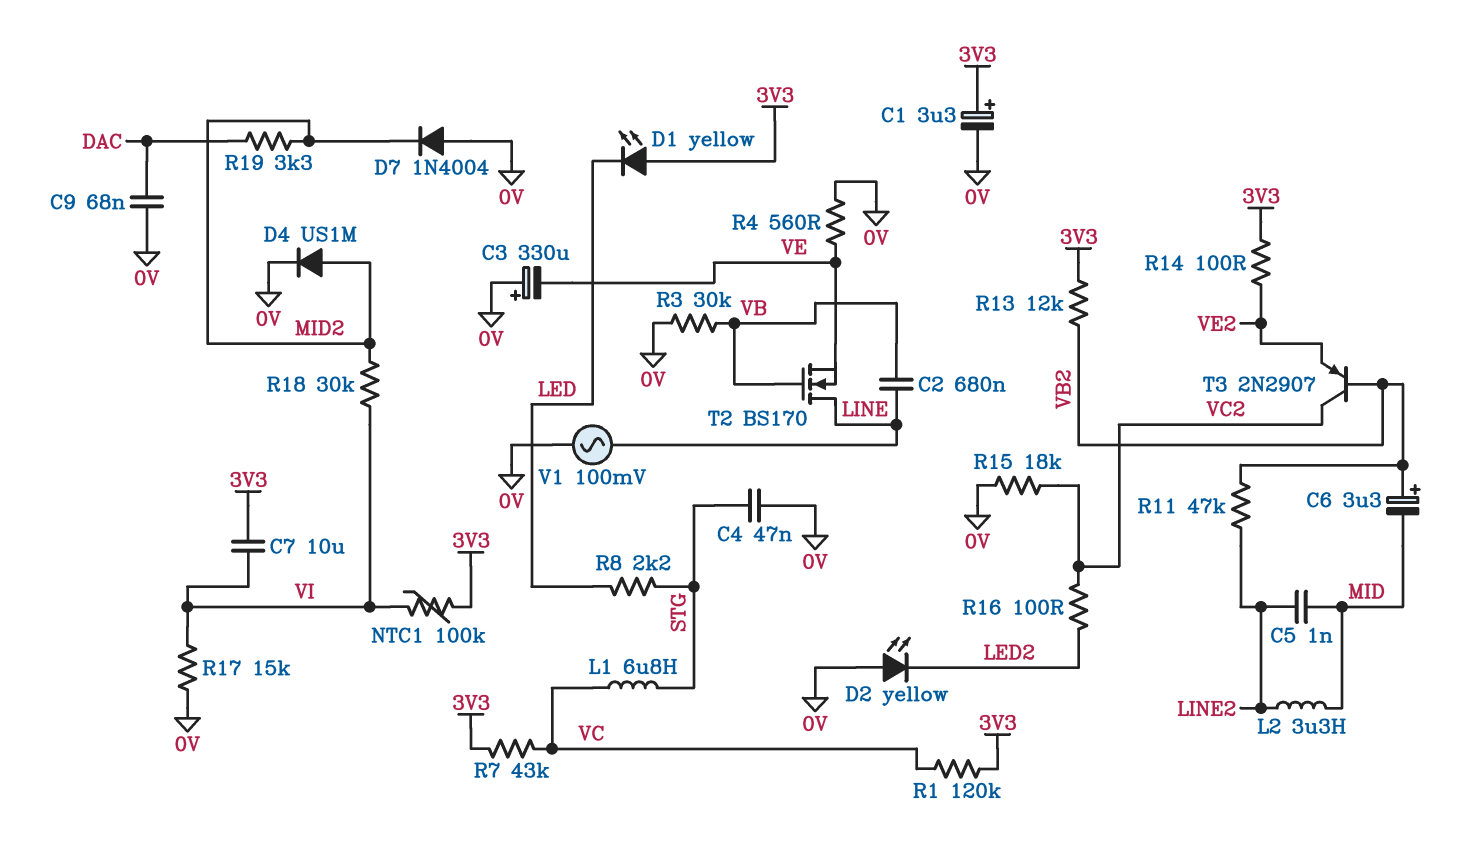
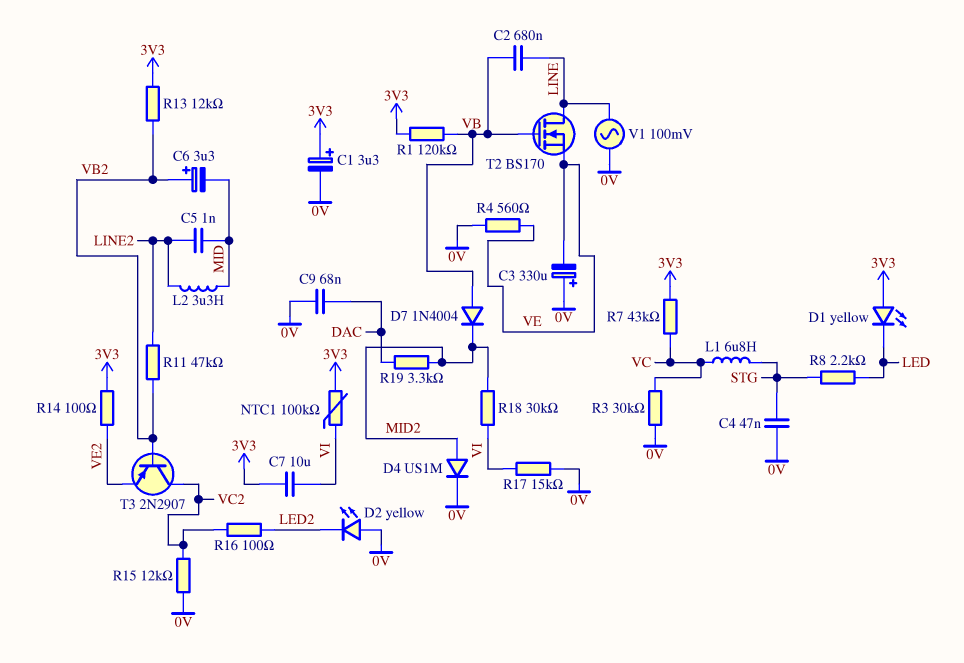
D7: diode 1N4004 (A 0V, K MID2) -> diode 1N4004 (A VB, K MID2)
R1: 120k (3V3, VC) -> 120k (3V3, VB)
R3: 30k (0V, VB) -> 30k (0V, VC)
R15: 18k (0V, VC2) -> 12k (0V, VC2)

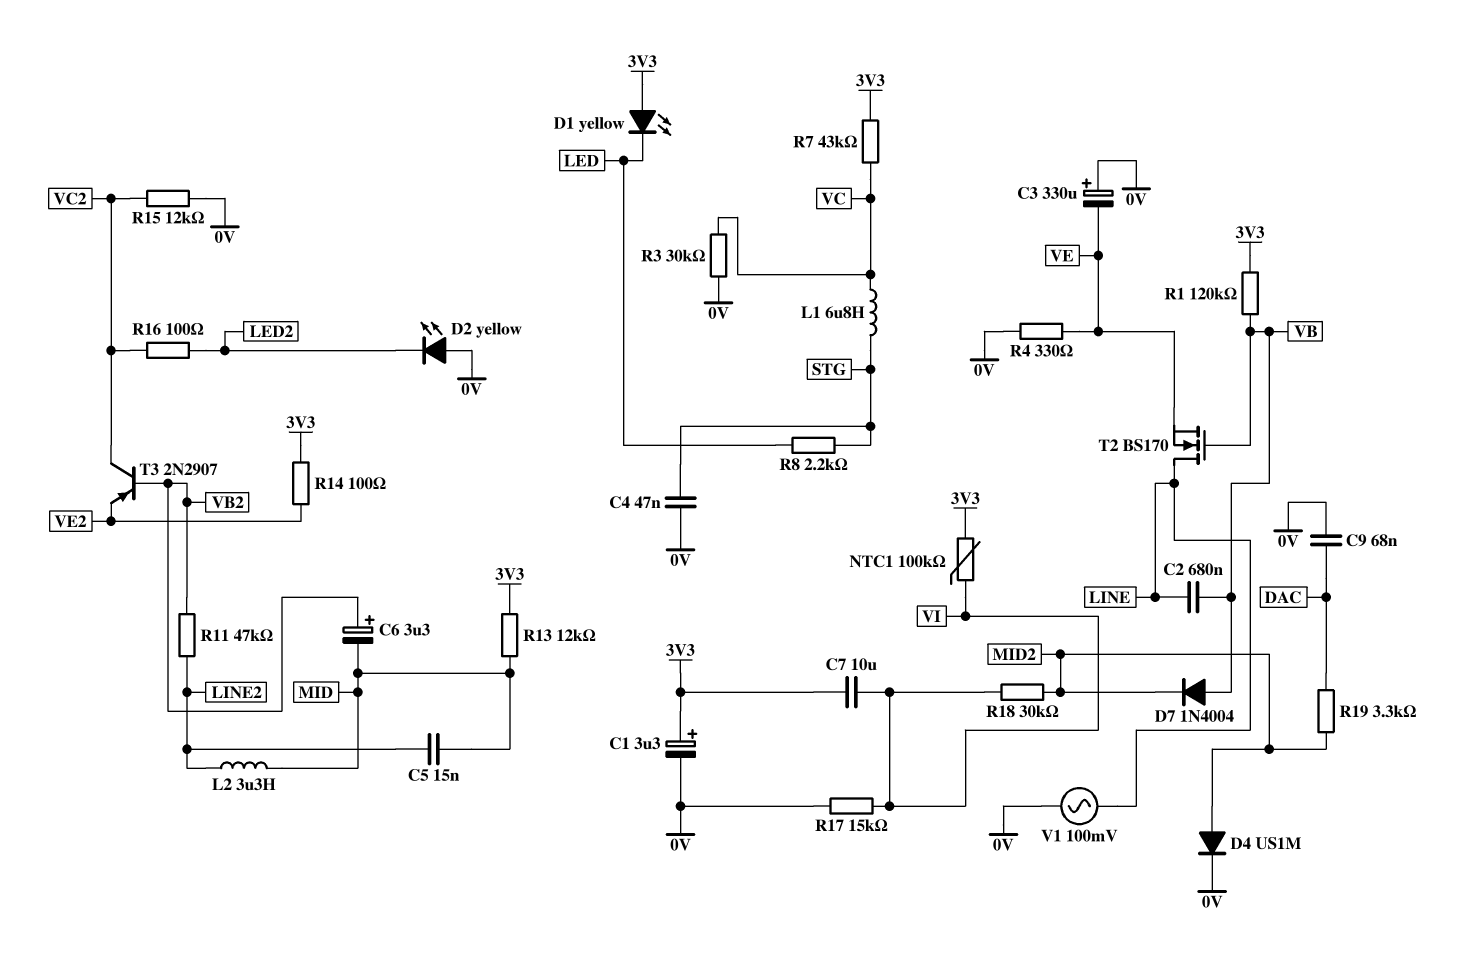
C5: 1nF (LINE2, MID) -> 15nF (LINE2, MID)
R4: 560 (0V, VE) -> 330 (0V, VE)
R13: 12k (3V3, VB2) -> 12k (3V3, MID)

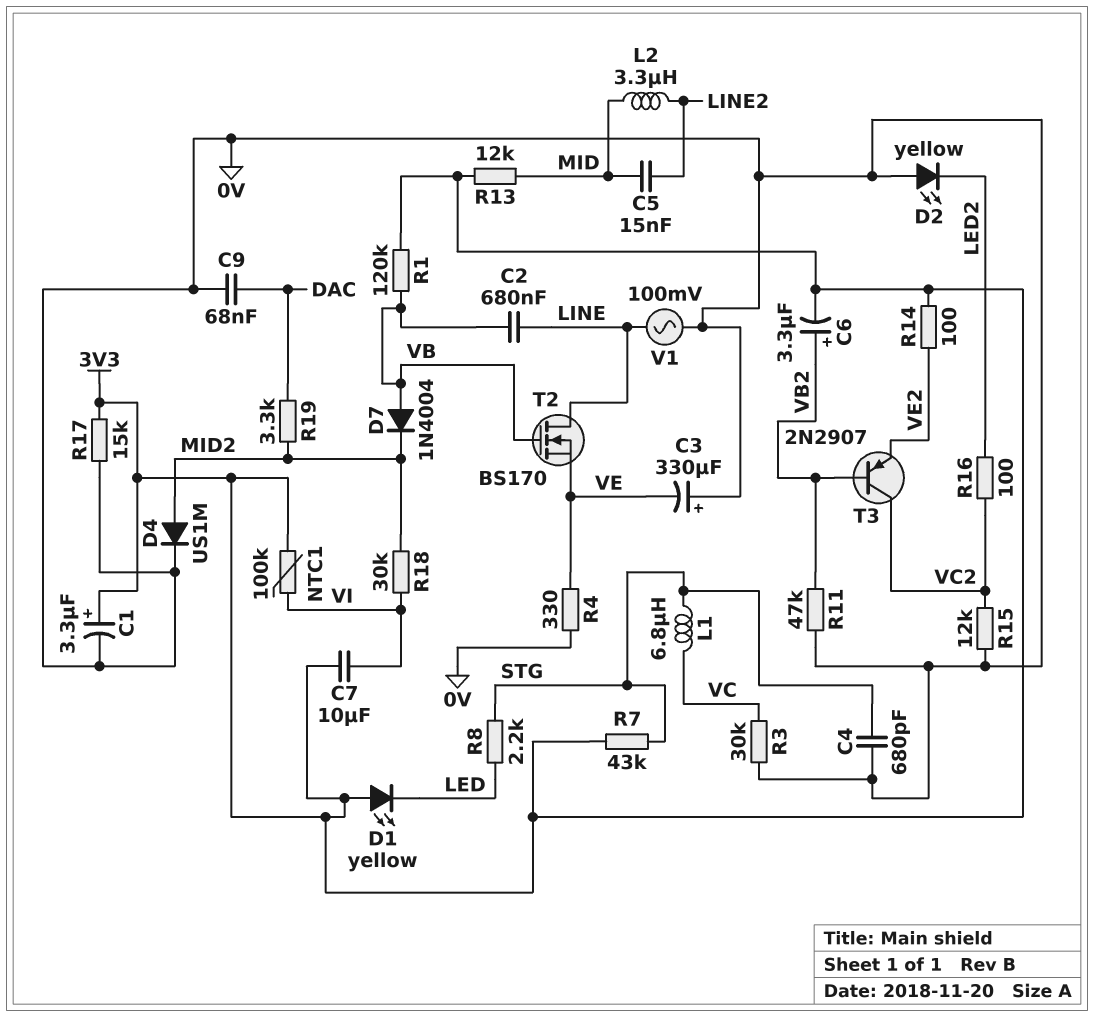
C4: 47nF (0V, STG) -> 680pF (0V, STG)
C6: 3.3uF (plus VB2, minus MID) -> 3.3uF (plus VB2, minus 3V3)
R7: 43k (3V3, VC) -> 43k (3V3, STG)
R11: 47k (LINE2, VB2) -> 47k (0V, VB2)
R17: 15k (0V, VI) -> 15k (0V, 3V3)

